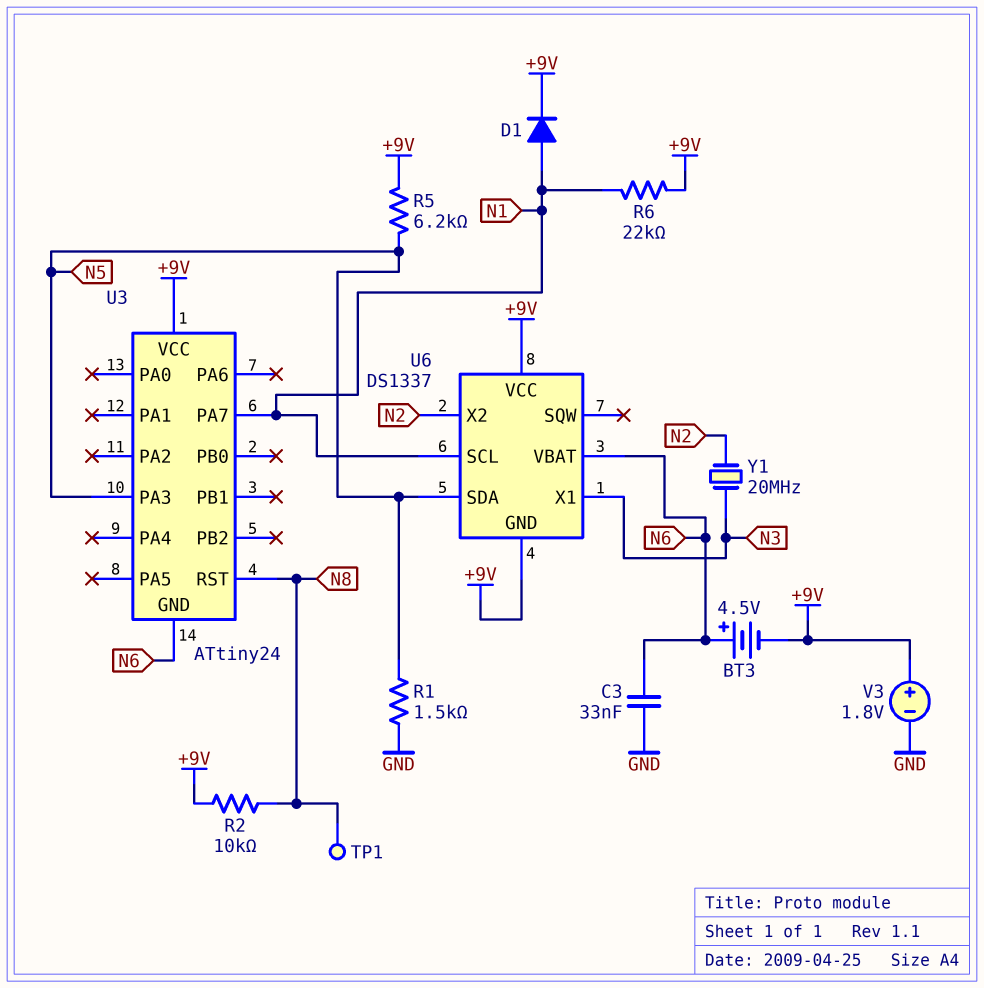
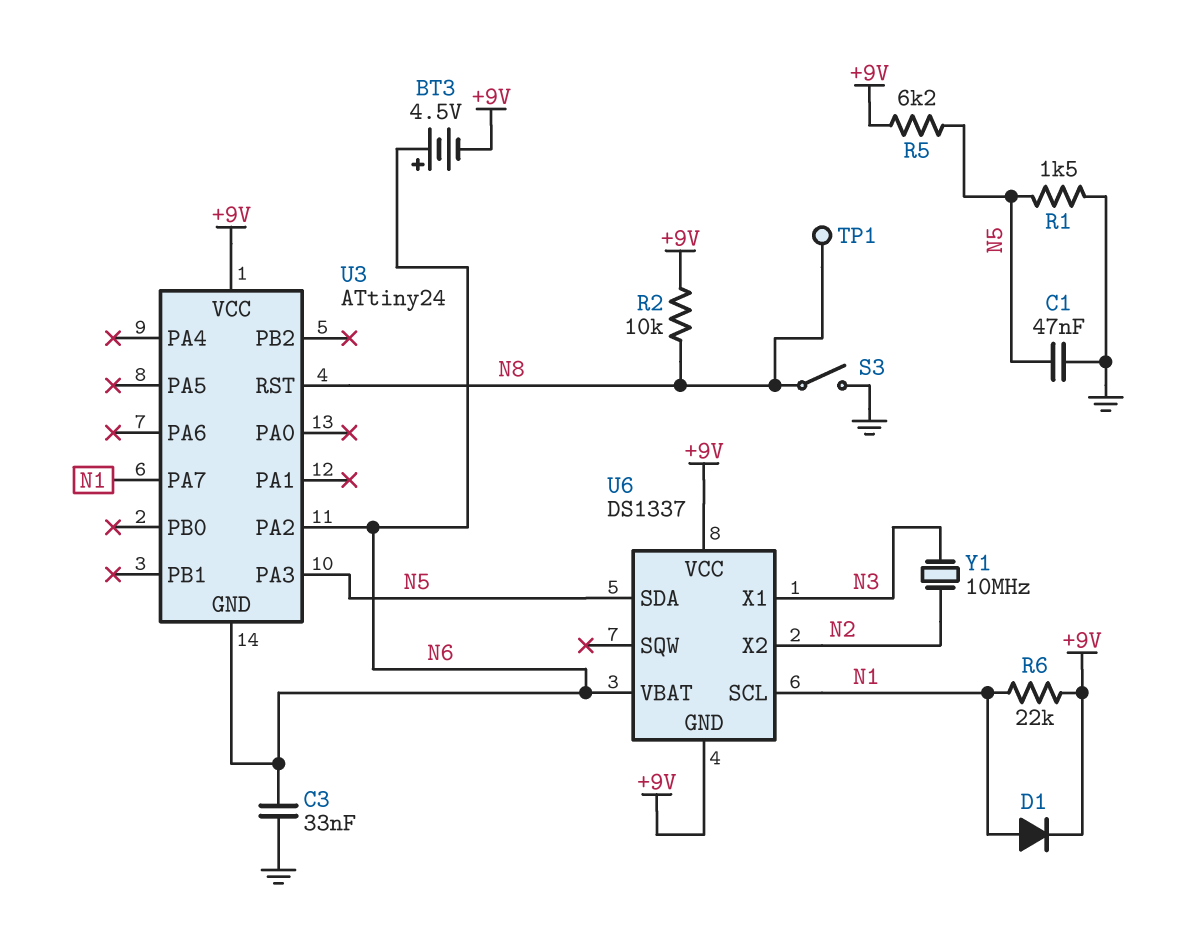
C1: none -> 47nF (GND, N5)
S3: none -> switch (GND, N8)
U3 pin PA2: none -> N6
V3: 1.8V (plus +9V, minus GND) -> none
Y1: 20MHz (N2, N3) -> 10MHz (N2, N3)

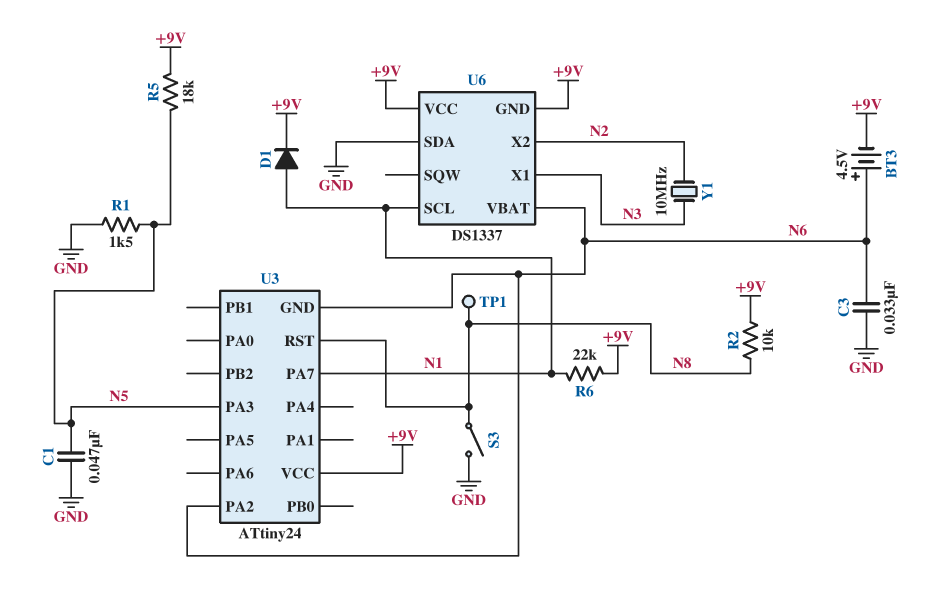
R5: 6.2k (+9V, N5) -> 18k (+9V, N5)
U6 pin SDA: N5 -> GND

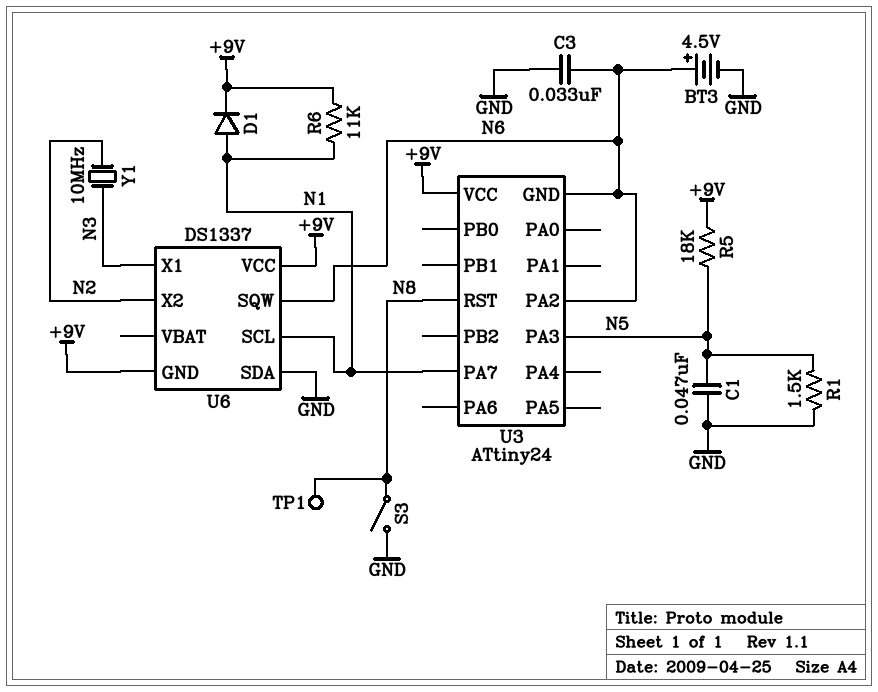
BT3: 4.5V (plus N6, minus +9V) -> 4.5V (plus N6, minus GND)
R2: 10k (+9V, N8) -> none
R6: 22k (+9V, N1) -> 11k (+9V, N1)
U6 pin SQW: none -> N6
U6 pin VBAT: N6 -> none

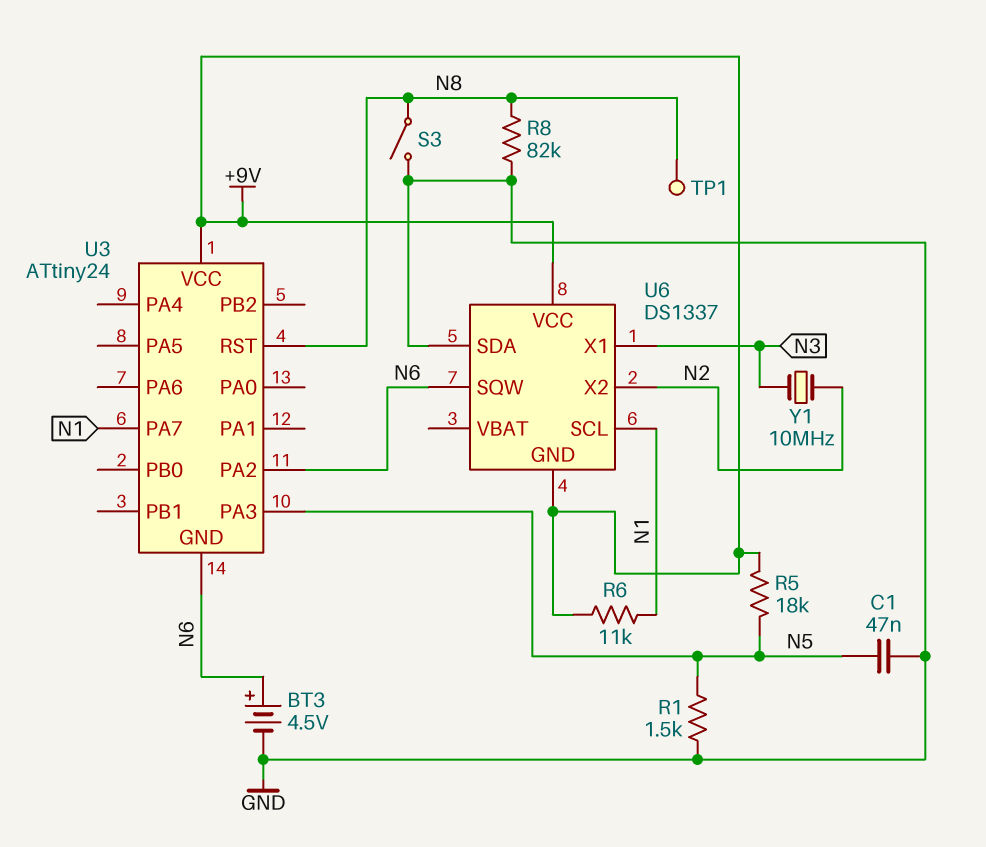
C3: 33nF (GND, N6) -> none
D1: diode (A N1, K +9V) -> none
R8: none -> 82k (GND, N8)

